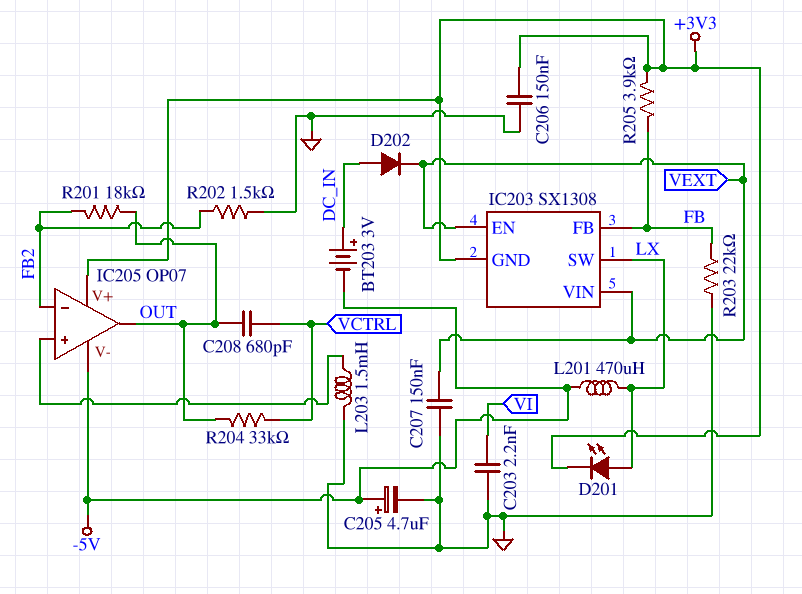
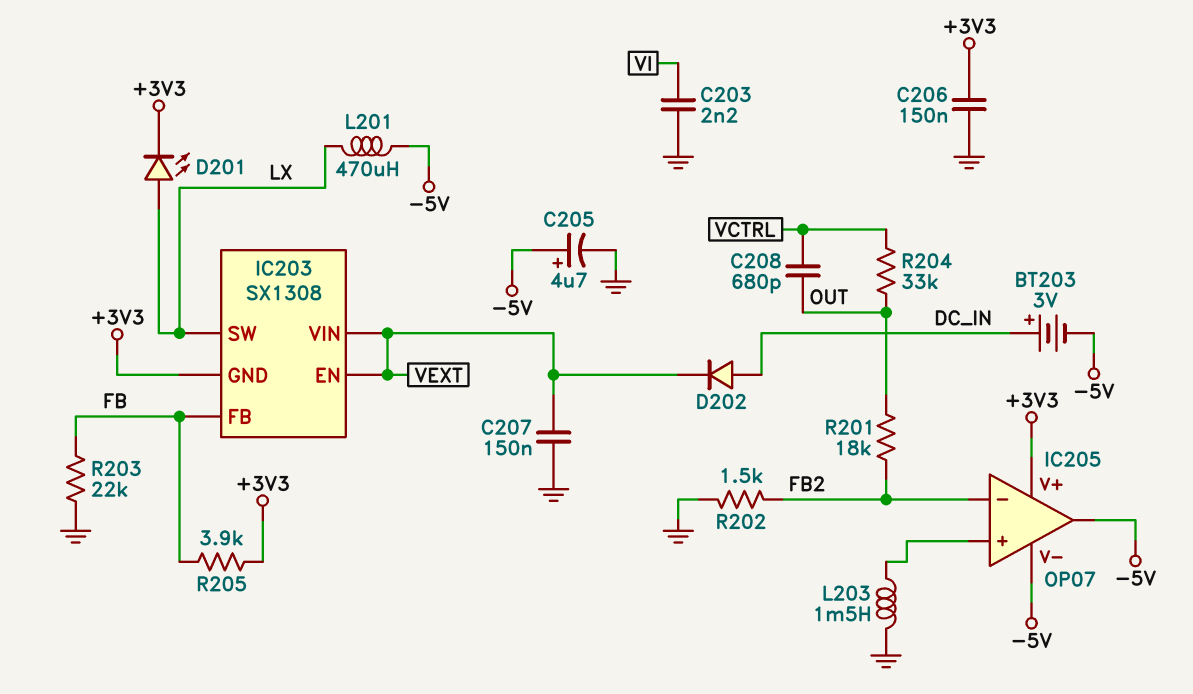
IC205 pin out: OUT -> -5V

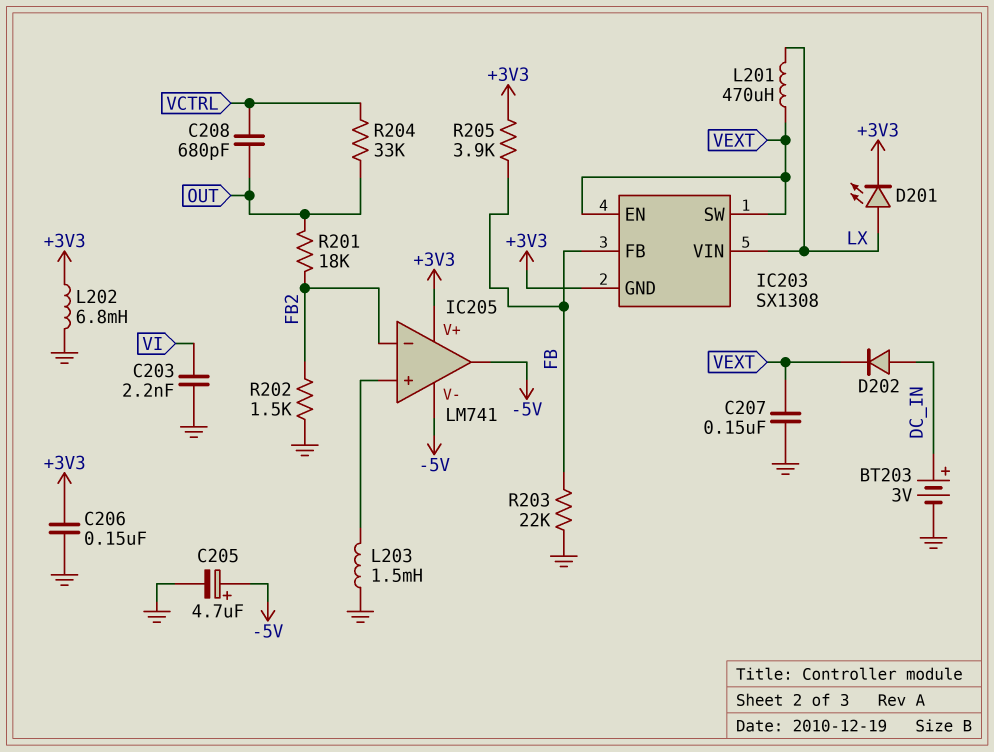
BT203: 3V (plus DC_IN, minus -5V) -> 3V (plus DC_IN, minus GND)
IC203 pin SW: LX -> VEXT
IC203 pin VIN: VEXT -> LX
IC205: OP07 -> LM741
L201: 470uH (-5V, LX) -> 470uH (LX, VEXT)
L202: none -> 6.8mH (+3V3, GND)

